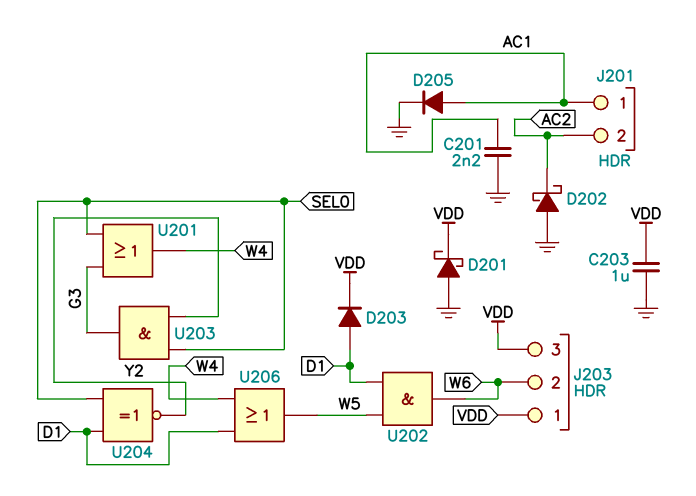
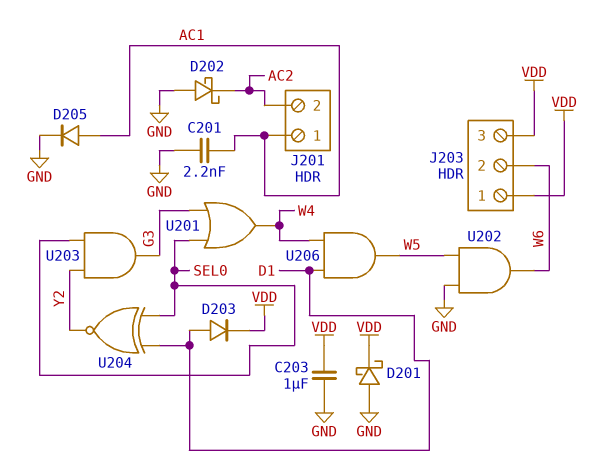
U202: AND (in D1, in W5, out W6) -> AND (in GND, in W5, out W6)
U206: OR (in D1, in W4, out W5) -> AND (in D1, in W4, out W5)

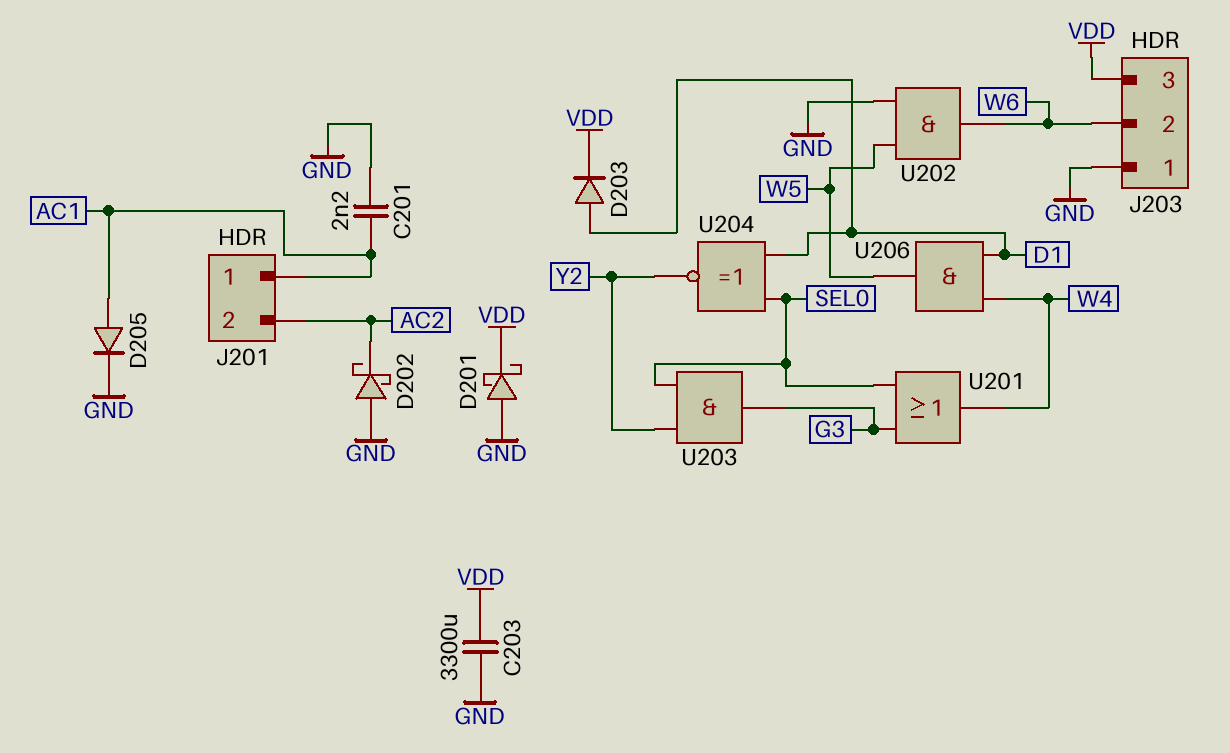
C203: 1uF (GND, VDD) -> 3300uF (GND, VDD)
J203 pin 1: VDD -> GND

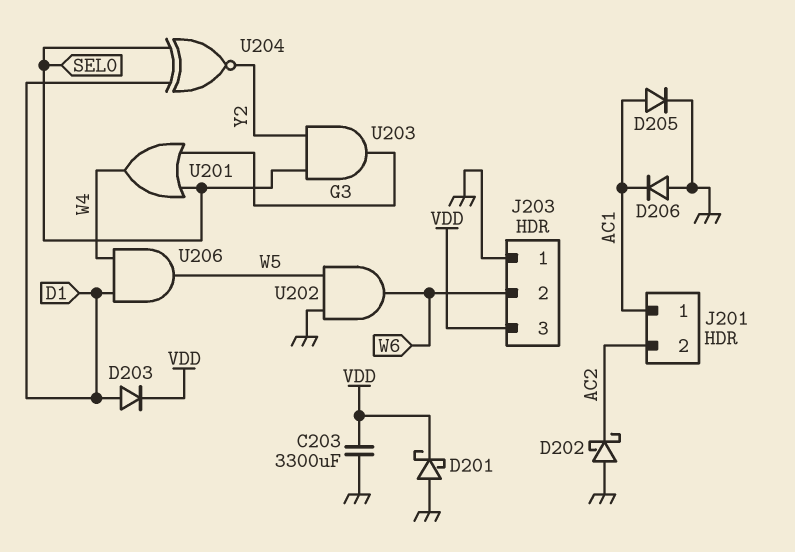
C201: 2.2nF (AC1, GND) -> none
D206: none -> diode (A GND, K AC1)

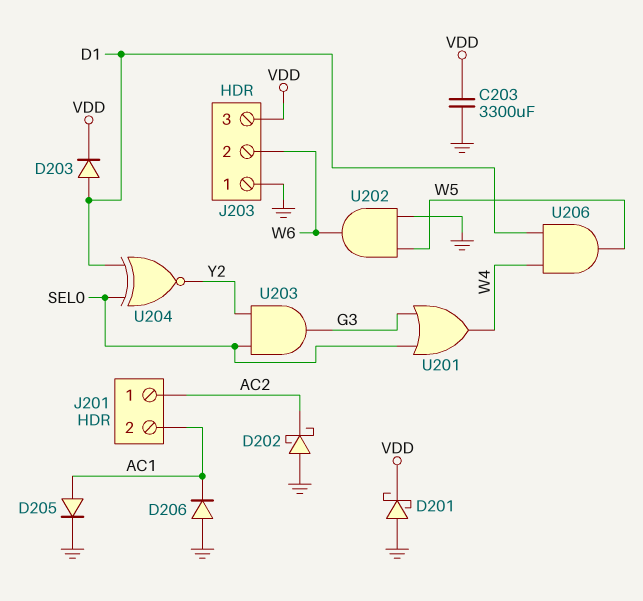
J201 pin 1: AC1 -> AC2
J201 pin 2: AC2 -> AC1

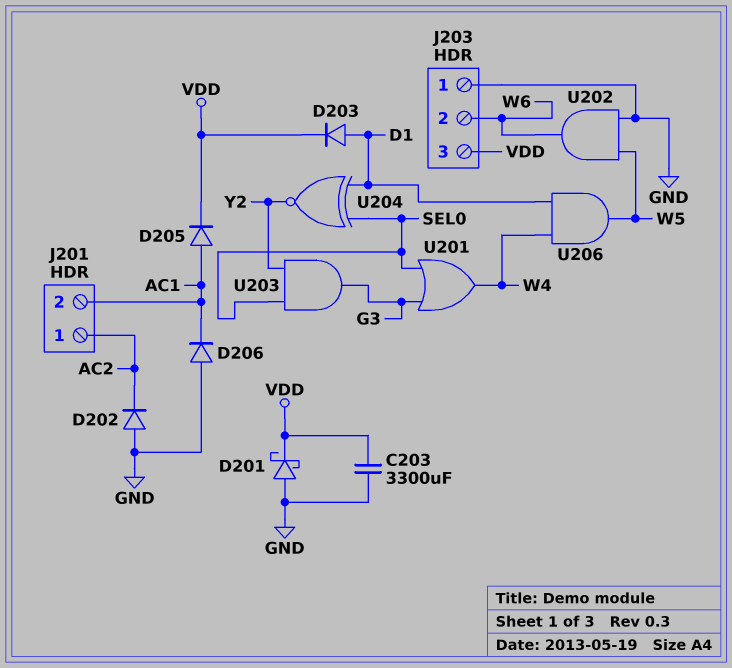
D202: schottky (A GND, K AC2) -> diode (A GND, K AC2)
D205: diode (A AC1, K GND) -> diode (A AC1, K VDD)

